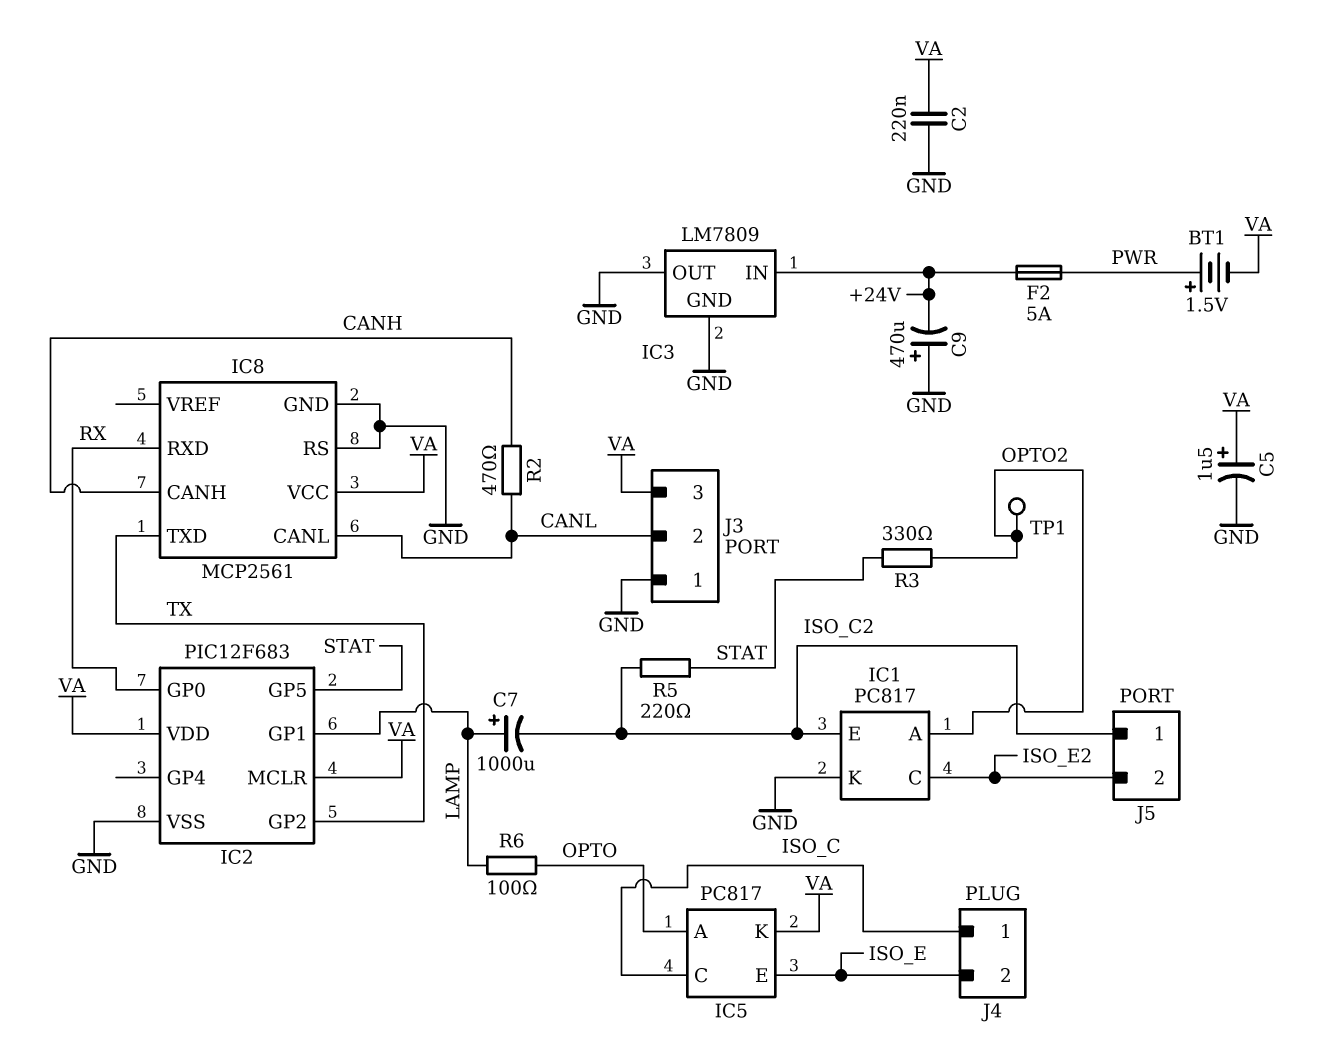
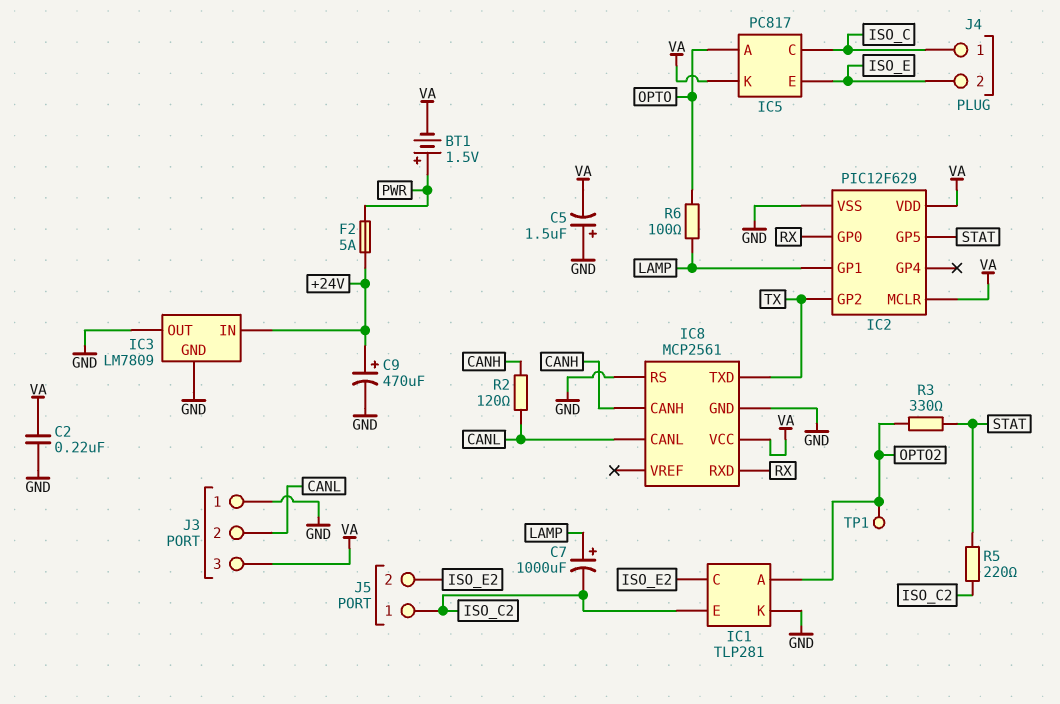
C5: 1.5uF (plus VA, minus GND) -> 1.5uF (plus GND, minus VA)
C9: 470uF (plus GND, minus +24V) -> 470uF (plus +24V, minus GND)
IC1: PC817 -> TLP281
IC2: PIC12F683 -> PIC12F629
R2: 470 (CANH, CANL) -> 120 (CANH, CANL)

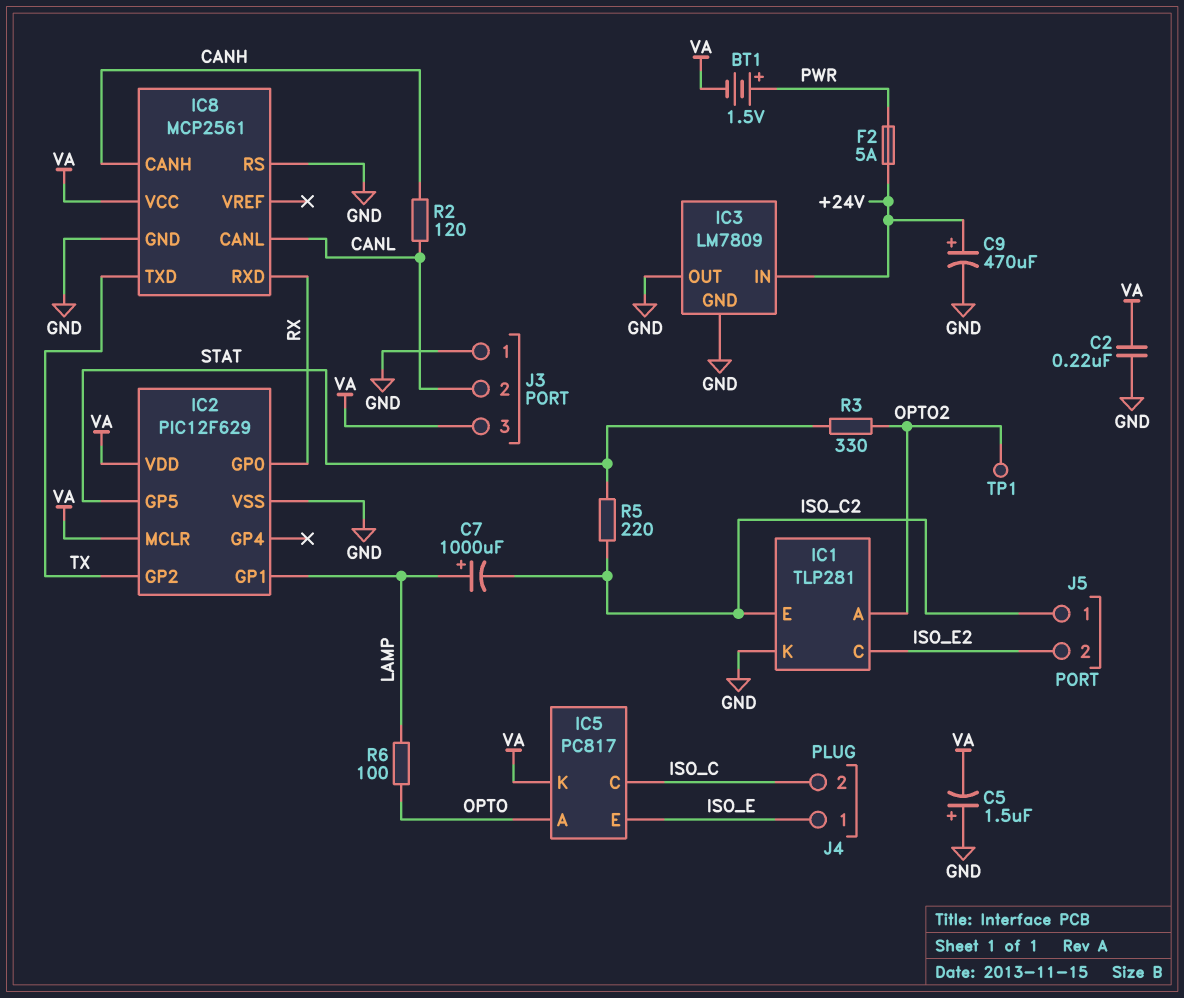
J4 pin 1: ISO_C -> ISO_E
J4 pin 2: ISO_E -> ISO_C

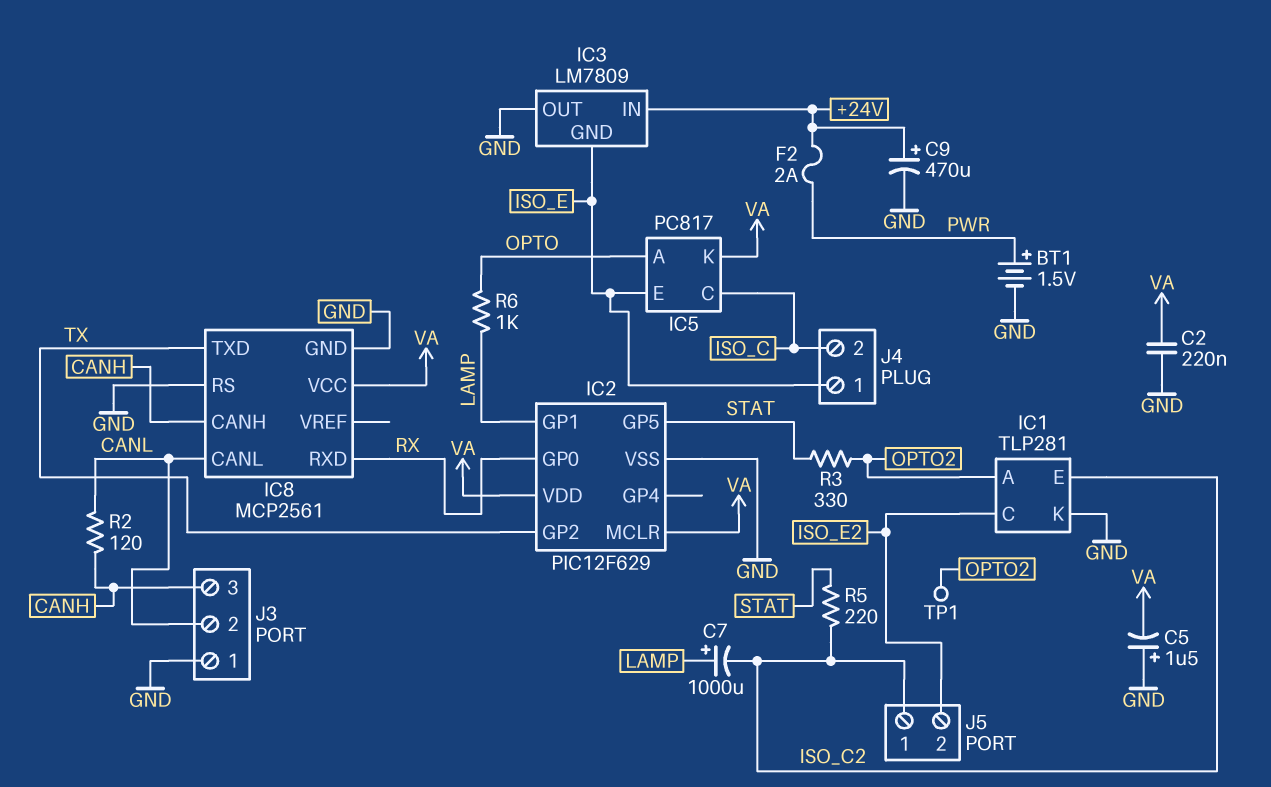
BT1: 1.5V (plus PWR, minus VA) -> 1.5V (plus PWR, minus GND)
F2: 5A (+24V, PWR) -> 2A (+24V, PWR)
IC3 pin GND: GND -> ISO_E
J3 pin 3: VA -> CANH
R6: 100 (LAMP, OPTO) -> 1k (LAMP, OPTO)

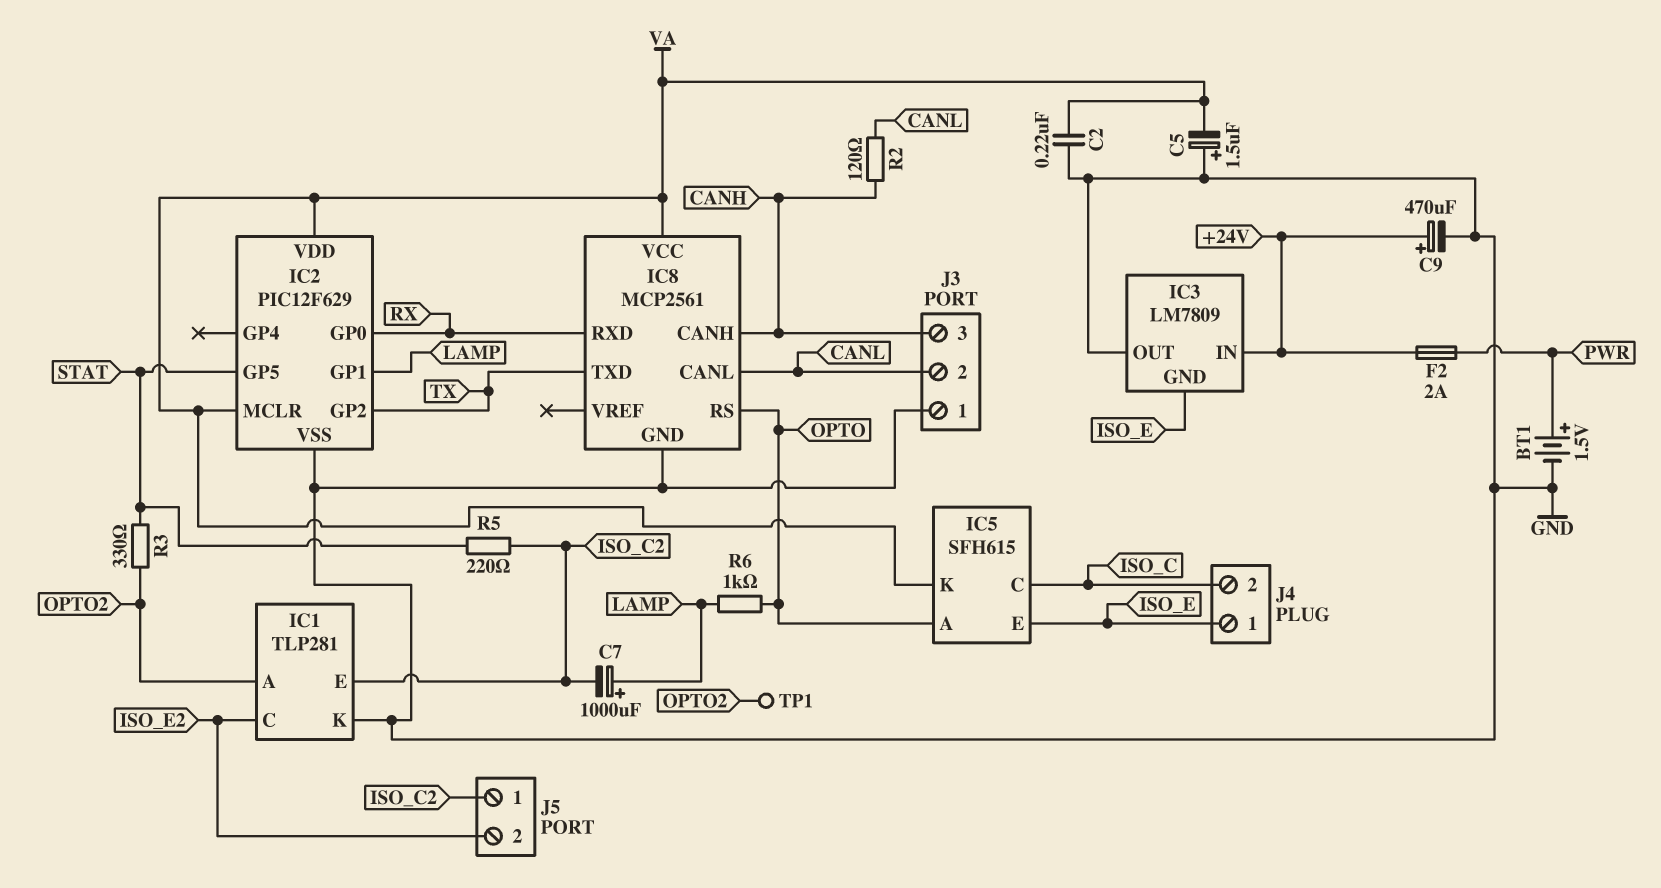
IC5: PC817 -> SFH615
IC8 pin RS: GND -> OPTO

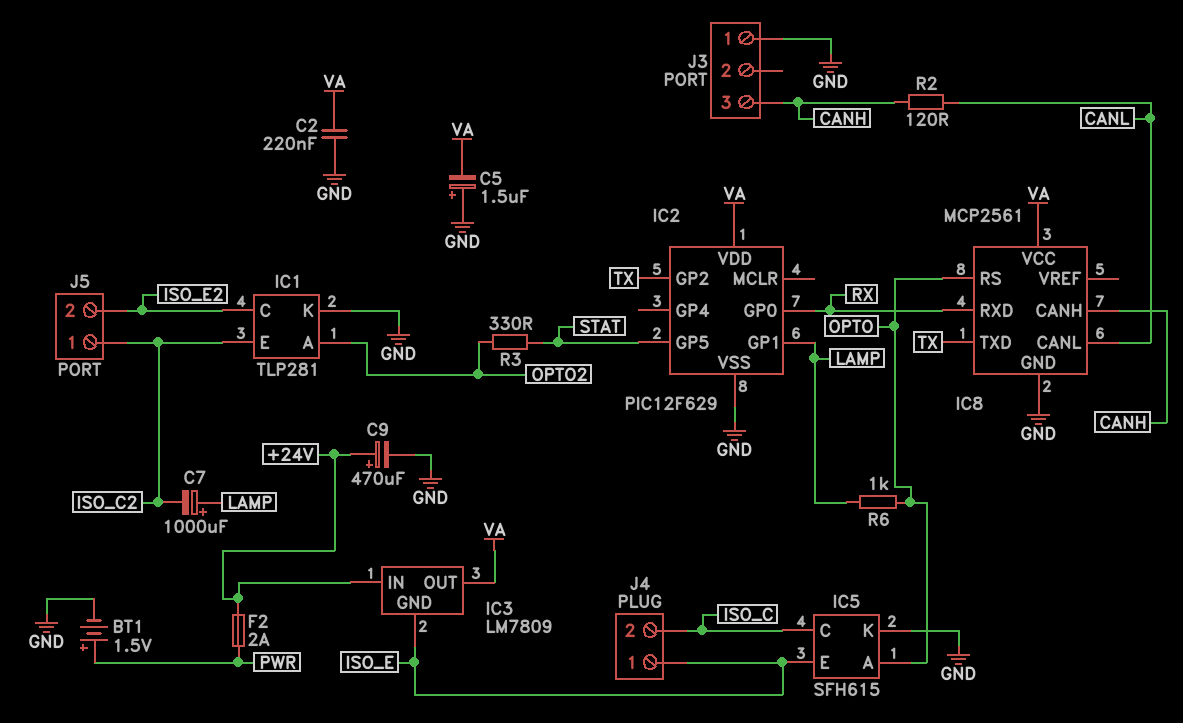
IC2 pin MCLR: VA -> none
IC3 pin OUT: GND -> VA
IC5 pin K: VA -> GND
J3 pin 2: CANL -> none
R5: 220 (ISO_C2, STAT) -> none
TP1: test point (OPTO2) -> none

